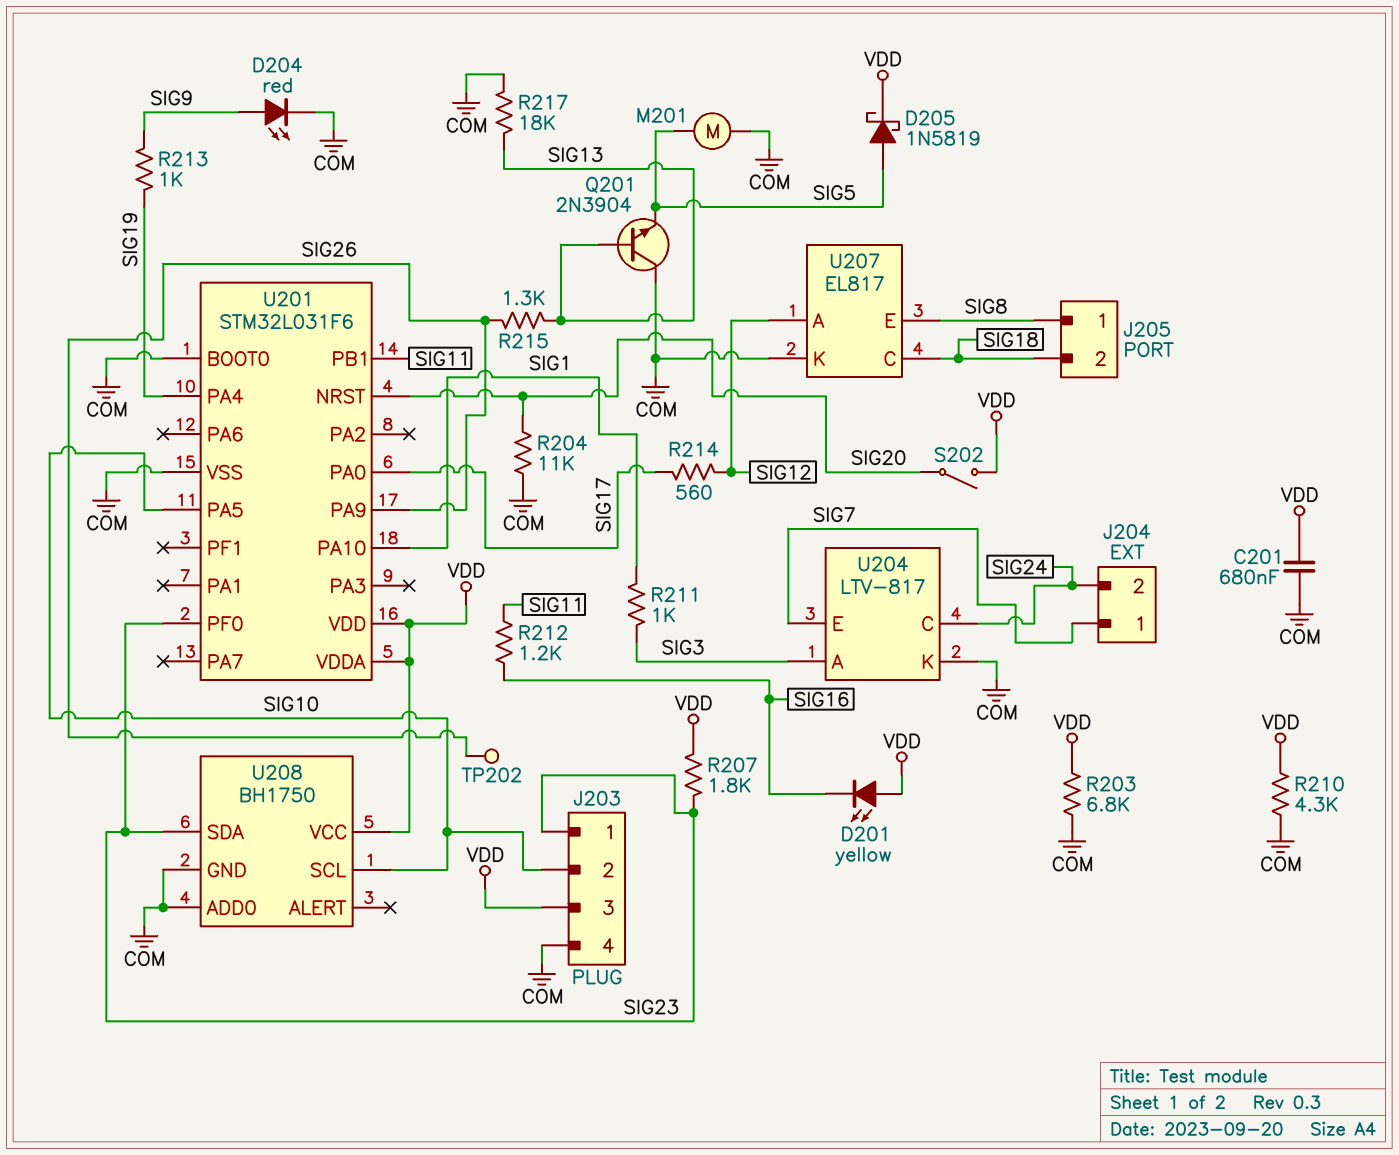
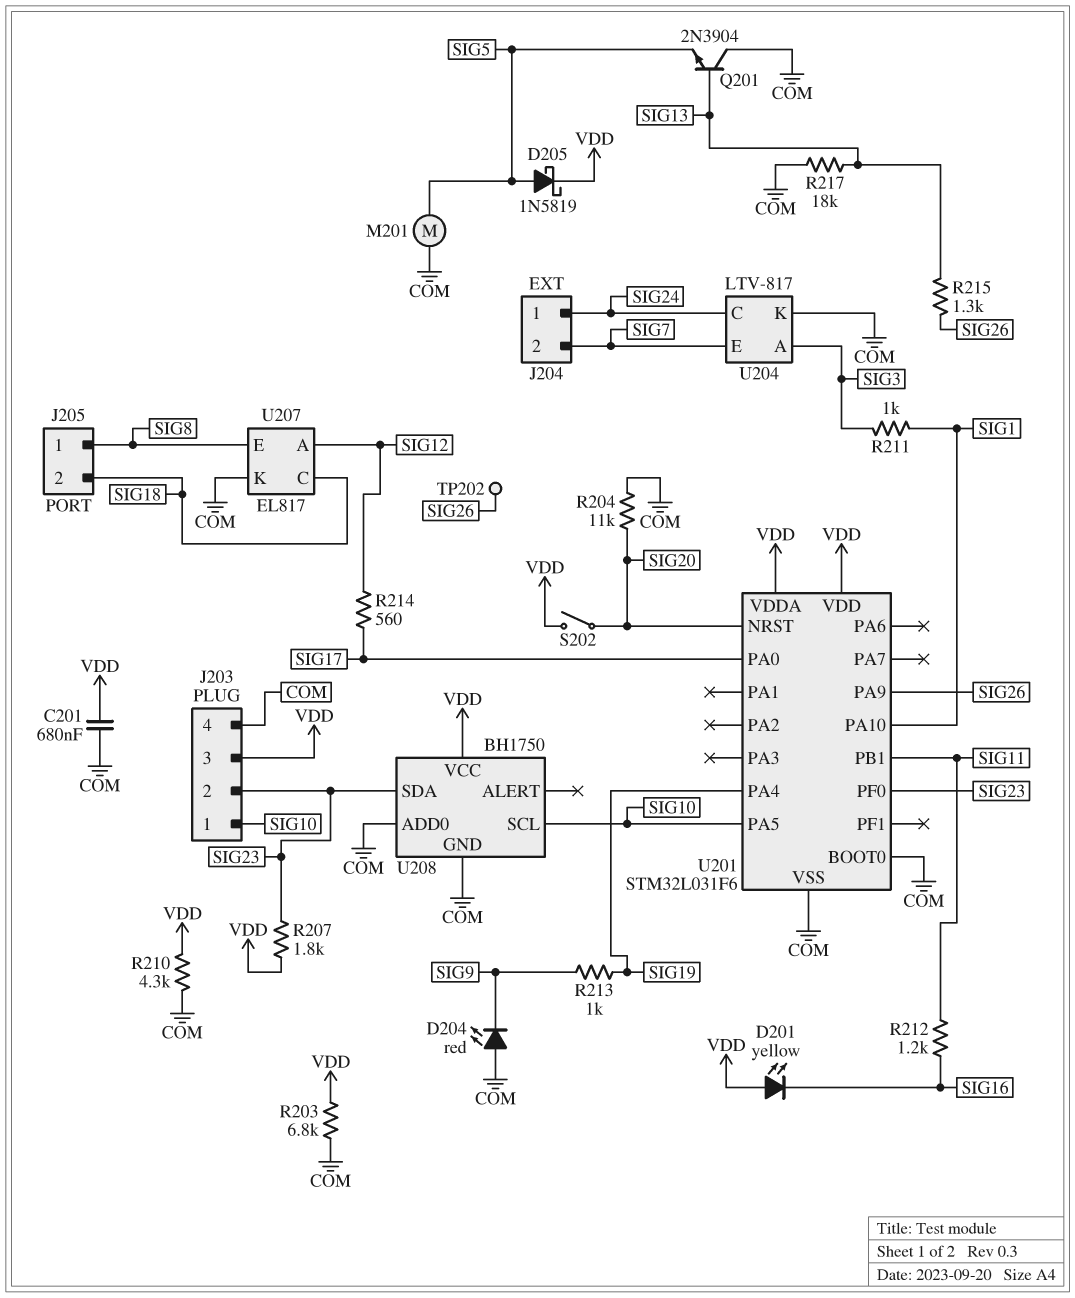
D204: LED red (A SIG9, K COM) -> LED red (A COM, K SIG9)
J203 pin 1: SIG23 -> SIG10
J203 pin 2: SIG10 -> SIG23
J204 pin 1: SIG7 -> SIG24
J204 pin 2: SIG24 -> SIG7

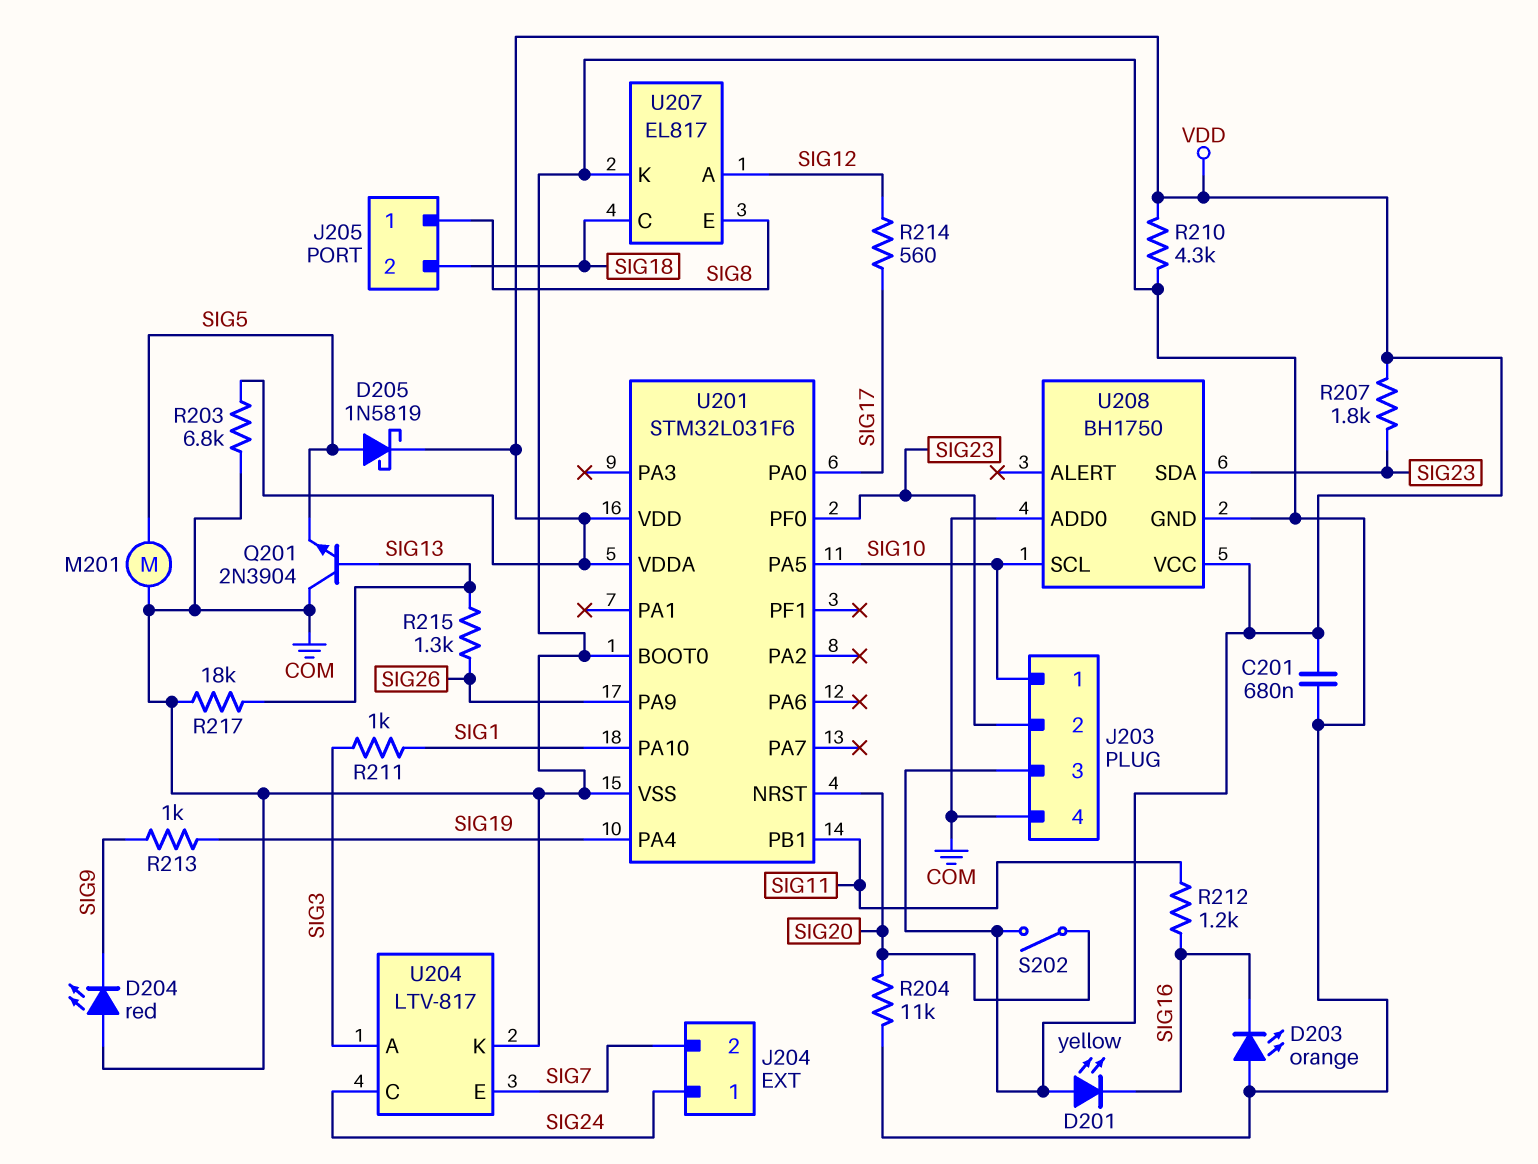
D203: none -> LED orange (A COM, K SIG16)
TP202: test point (SIG26) -> none

